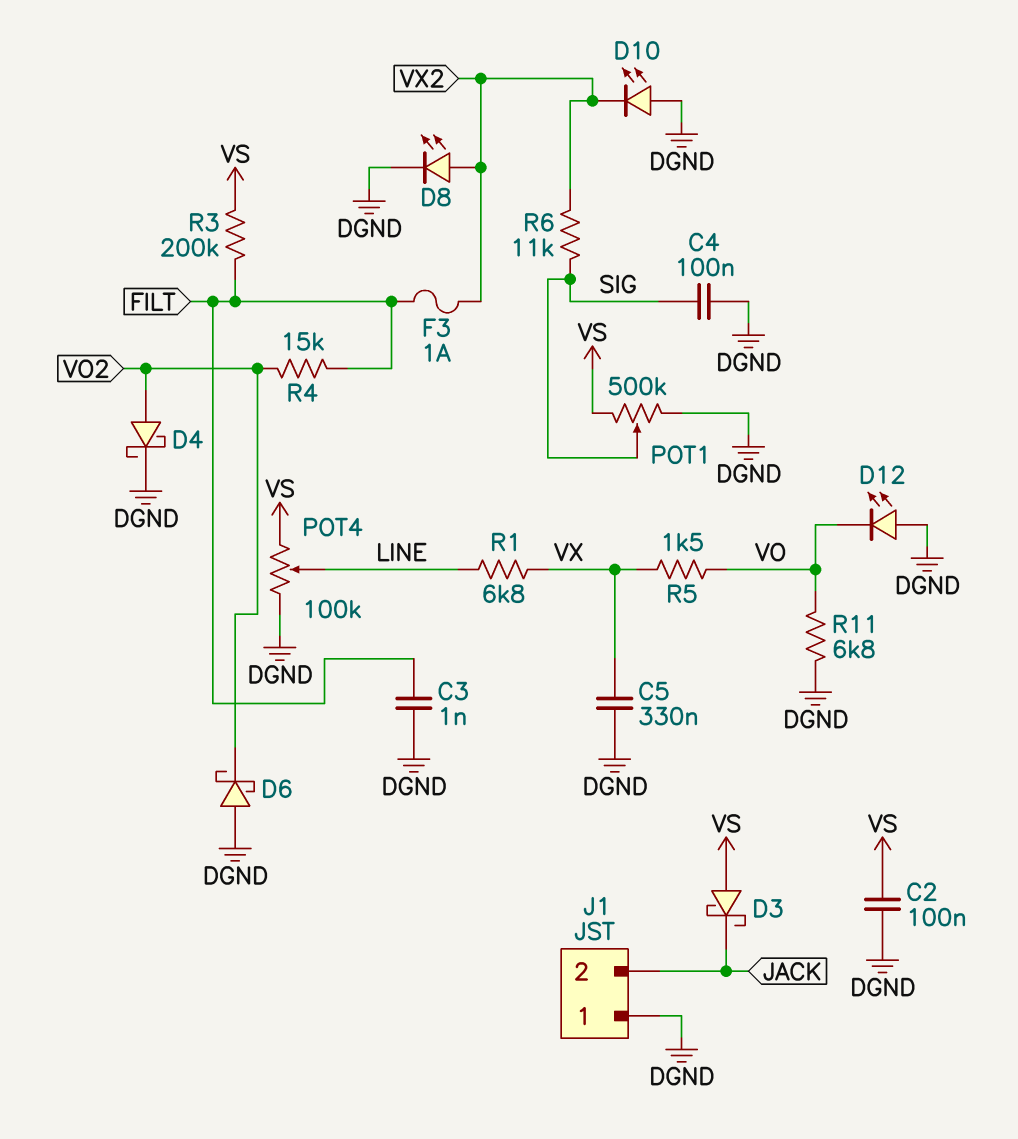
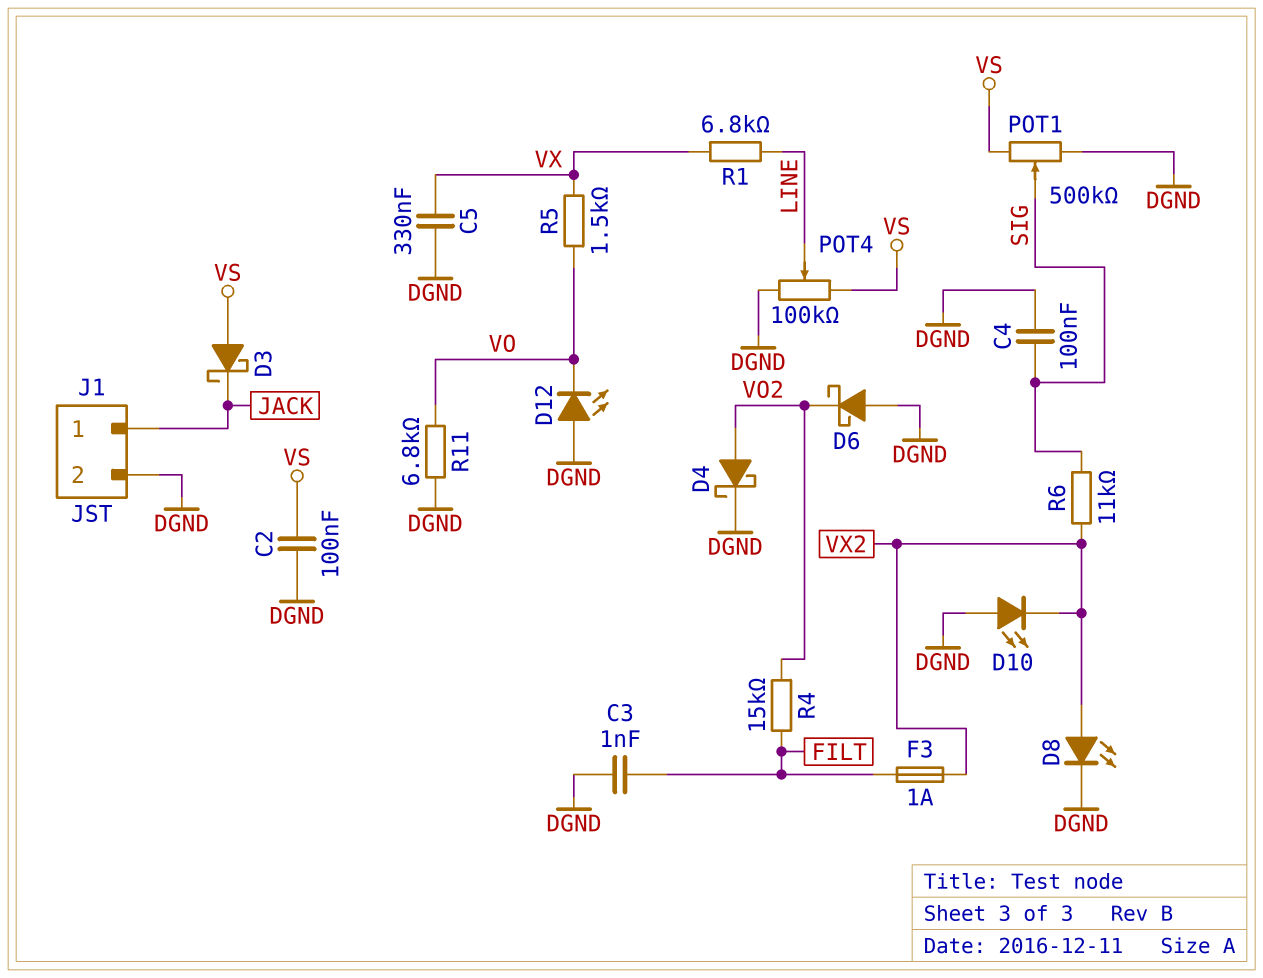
J1 pin 1: DGND -> JACK
J1 pin 2: JACK -> DGND
R3: 200k (FILT, VS) -> none

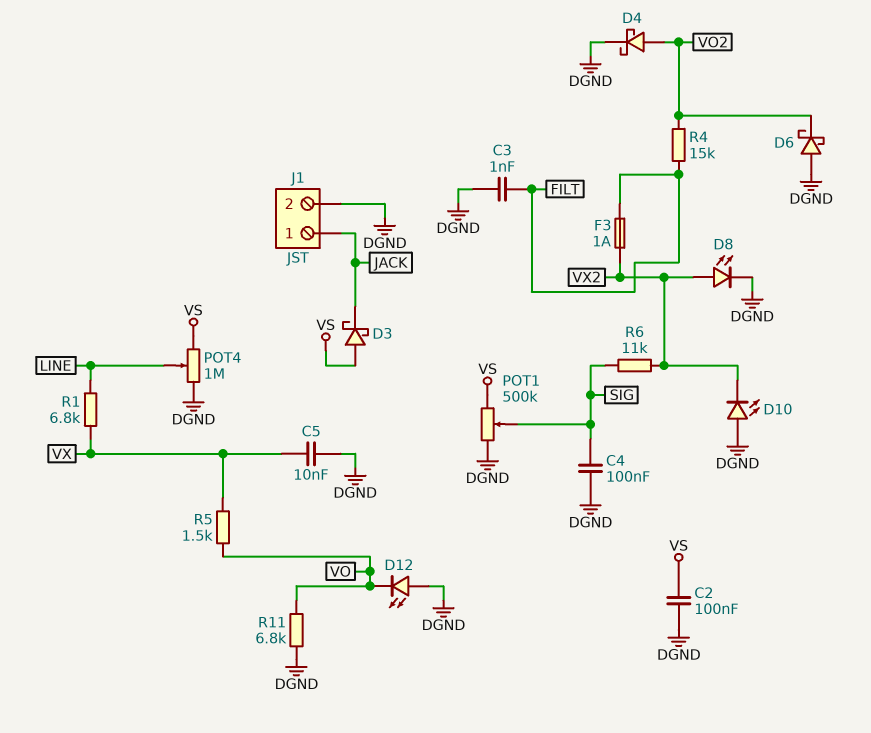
C5: 330nF (DGND, VX) -> 10nF (DGND, VX)
POT4: 100k (DGND, VS, wiper LINE) -> 1M (DGND, VS, wiper LINE)

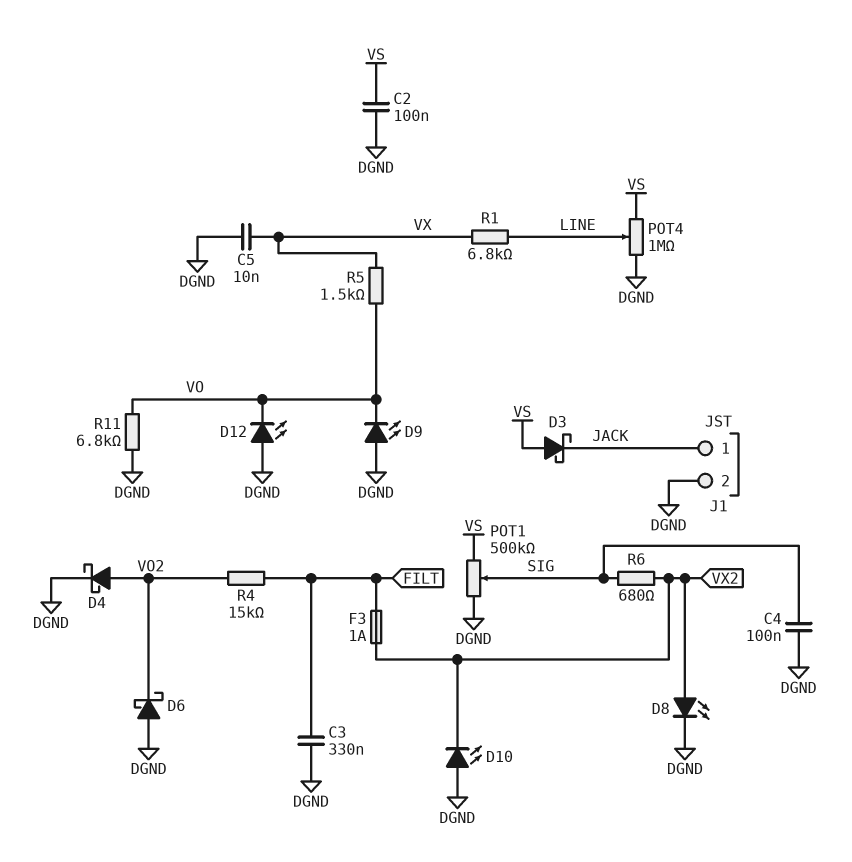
C3: 1nF (DGND, FILT) -> 330nF (DGND, FILT)
D9: none -> LED (A DGND, K VO)
R6: 11k (SIG, VX2) -> 680 (SIG, VX2)

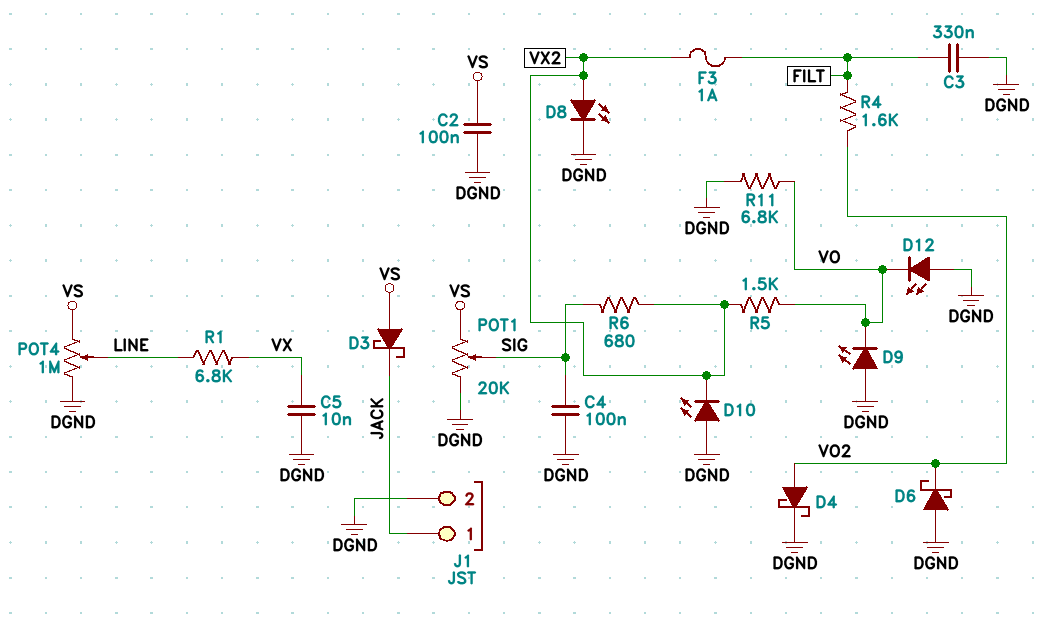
POT1: 500k (DGND, VS, wiper SIG) -> 20k (DGND, VS, wiper SIG)
R4: 15k (FILT, VO2) -> 1.6k (FILT, VO2)
R5: 1.5k (VO, VX) -> 1.5k (VO, VX2)

